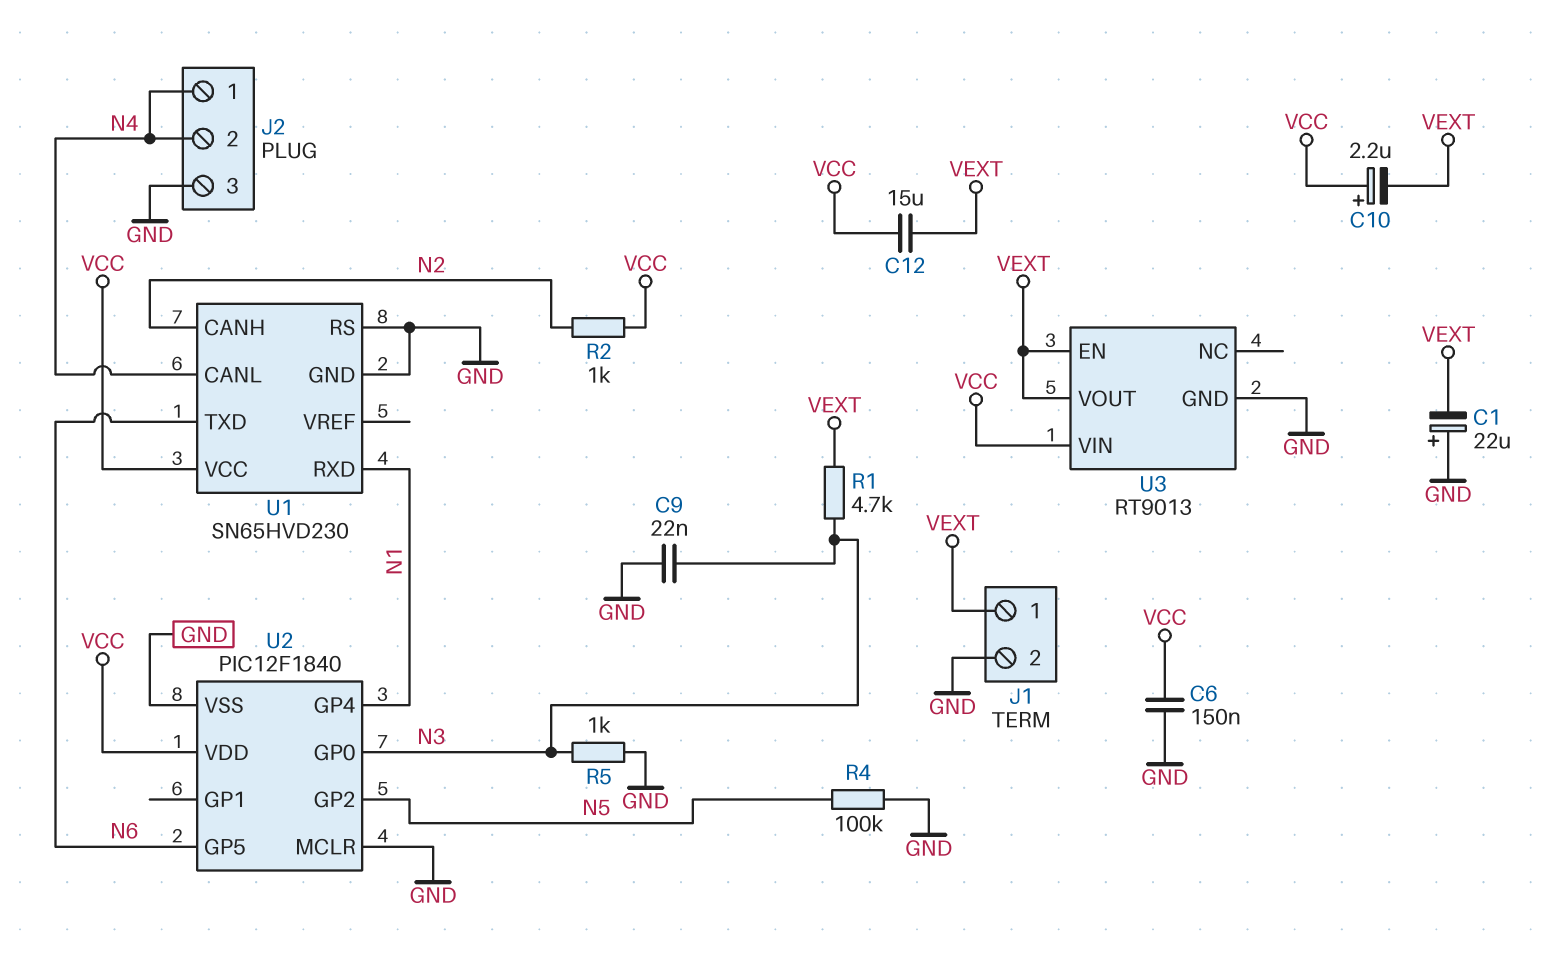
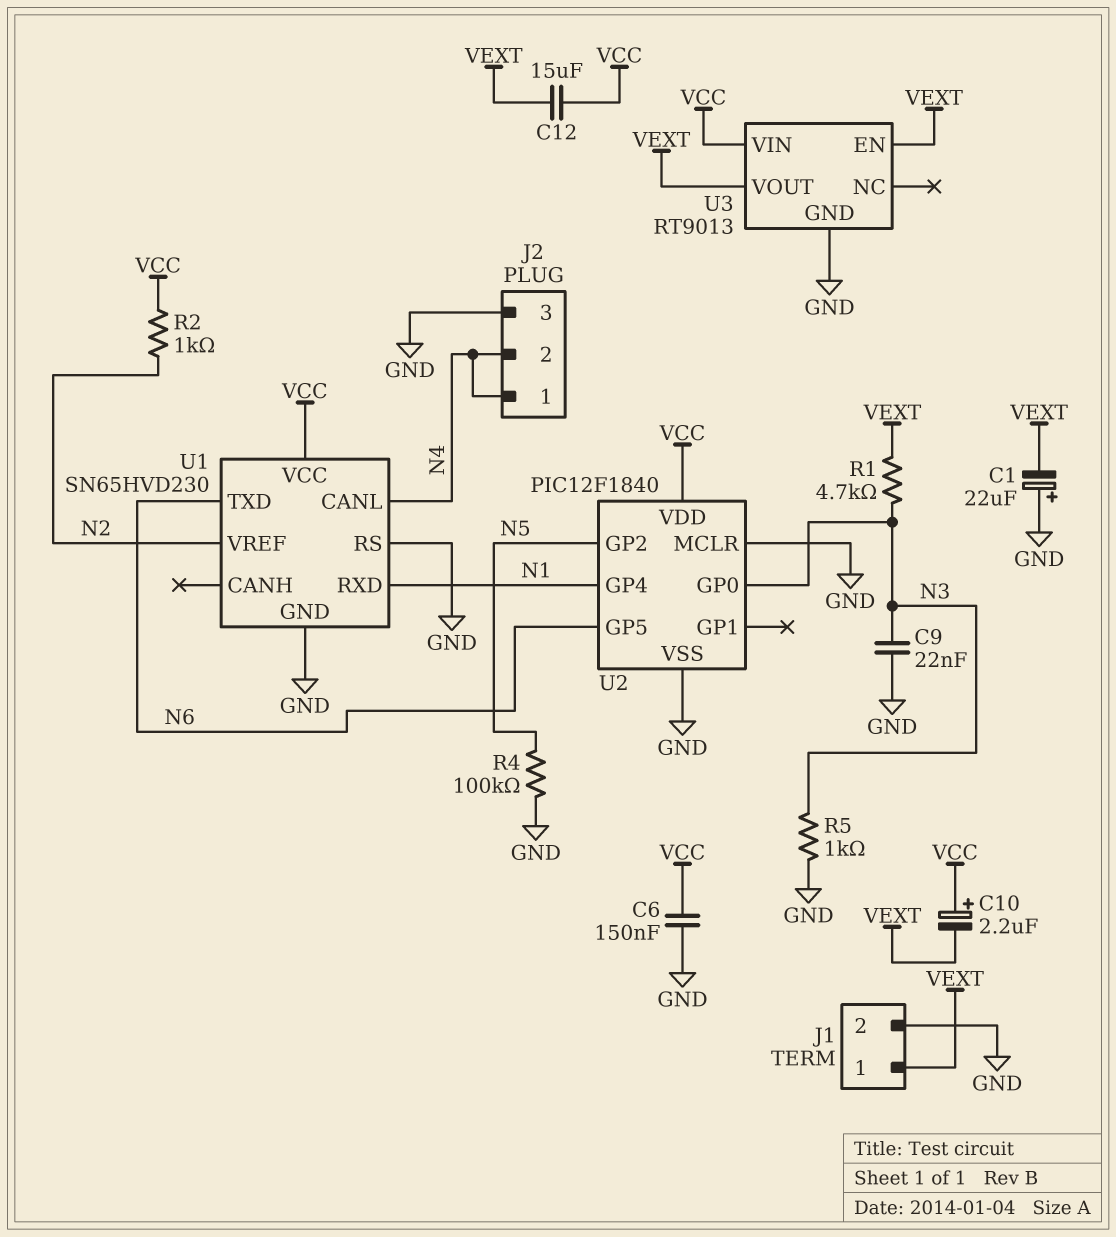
U1 pin CANH: N2 -> none
U1 pin VREF: none -> N2

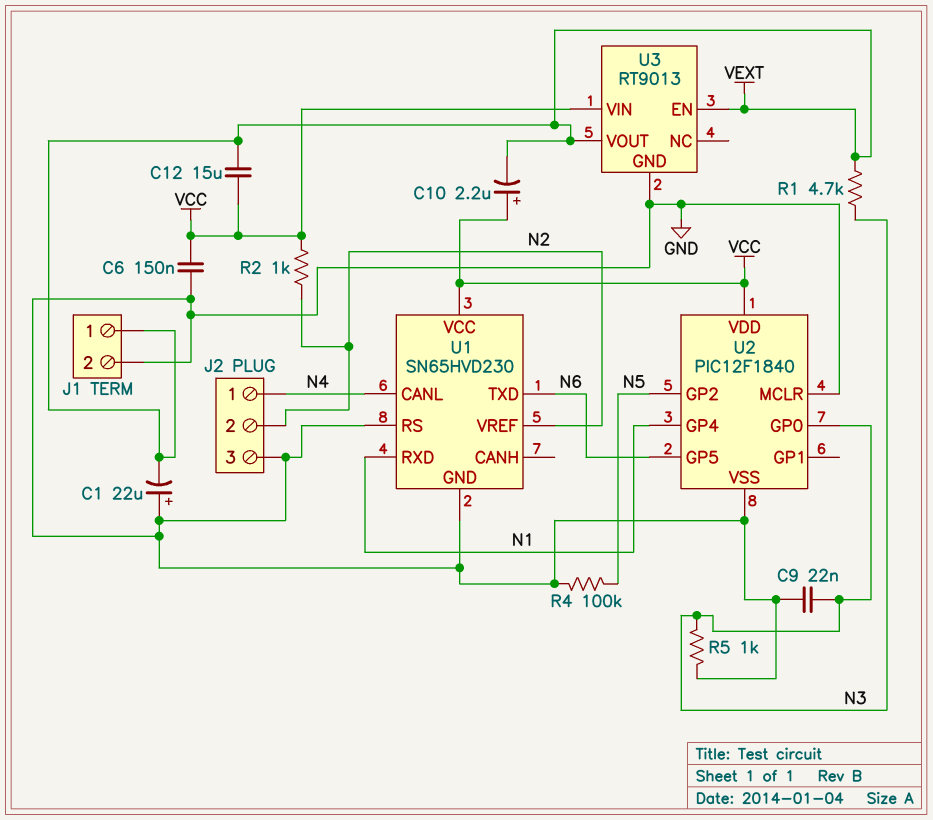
J2 pin 2: N4 -> N2

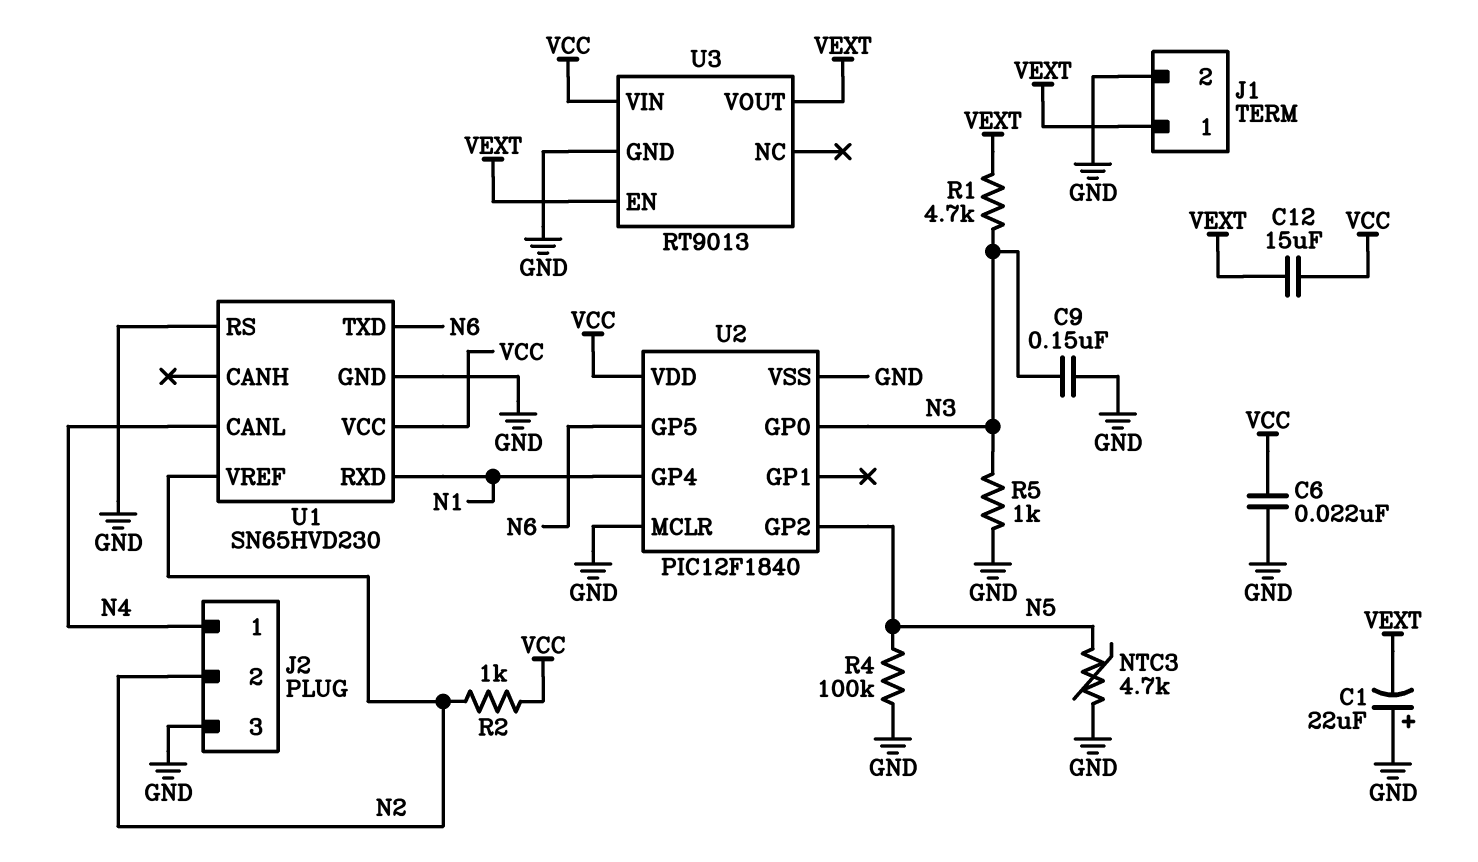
C6: 150nF (GND, VCC) -> 22nF (GND, VCC)
C9: 22nF (GND, N3) -> 150nF (GND, N3)
C10: 2.2uF (plus VCC, minus VEXT) -> none
NTC3: none -> 4.7k (GND, N5)

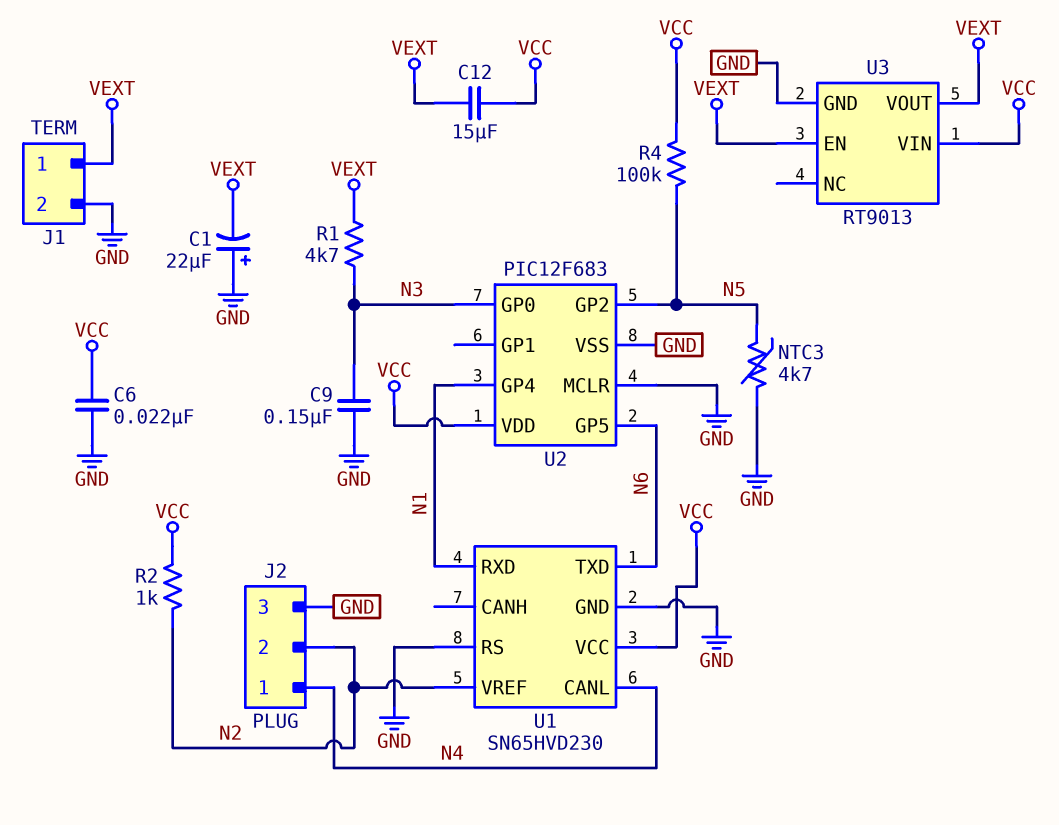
R4: 100k (GND, N5) -> 100k (N5, VCC)
R5: 1k (GND, N3) -> none
U2: PIC12F1840 -> PIC12F683

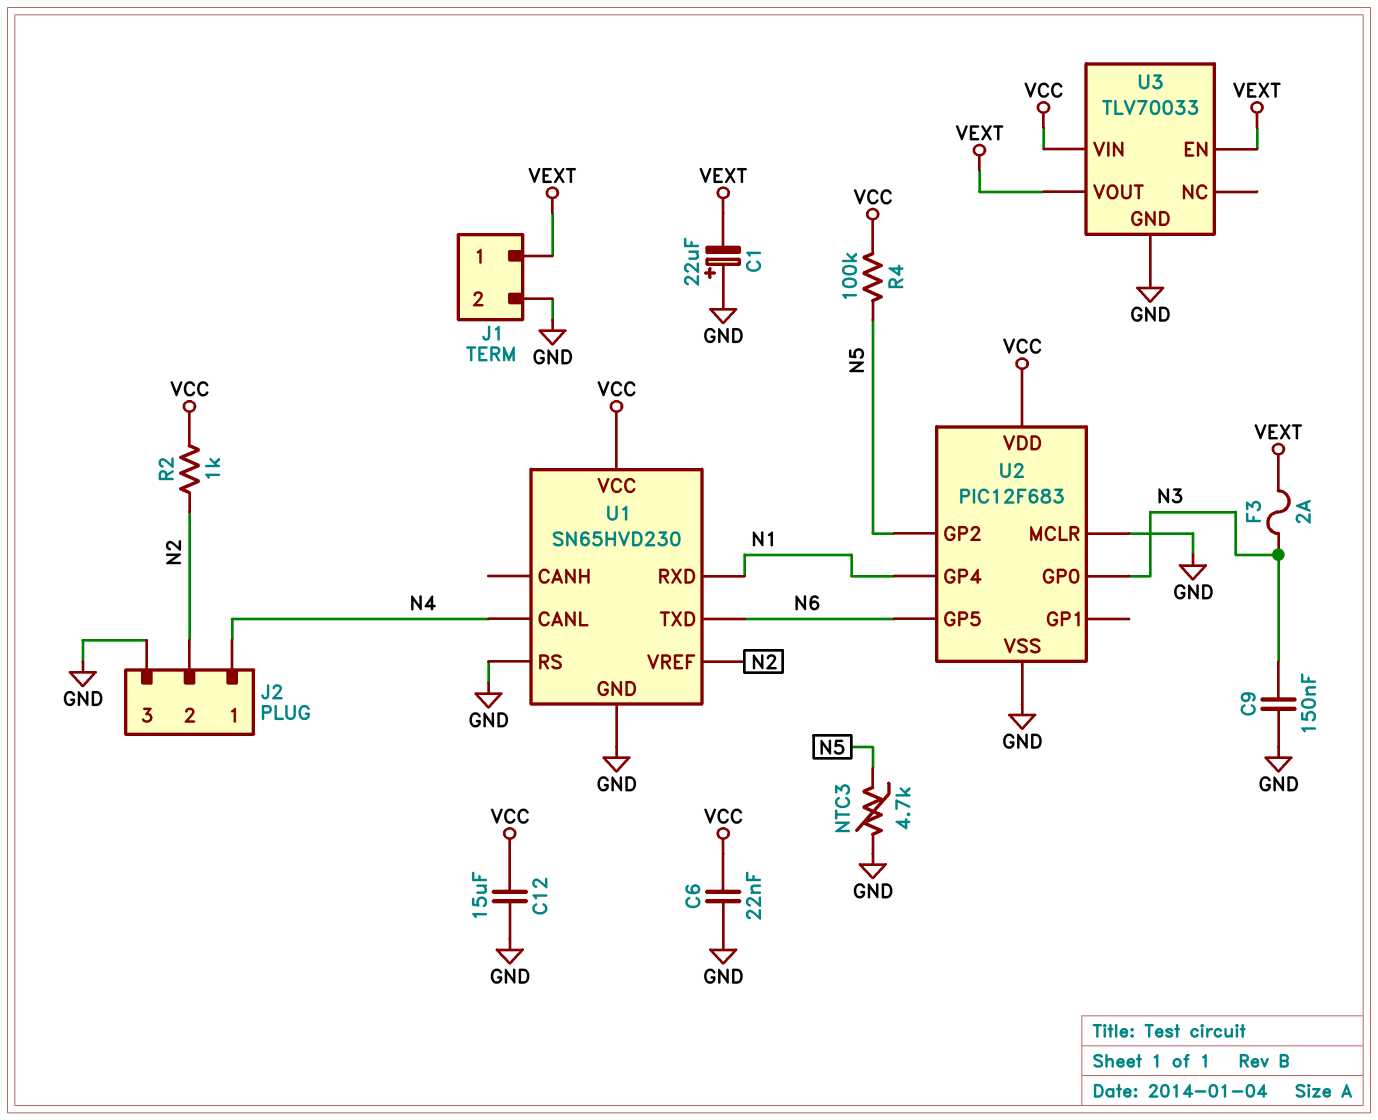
C12: 15uF (VCC, VEXT) -> 15uF (GND, VCC)
F3: none -> 2A (N3, VEXT)
R1: 4.7k (N3, VEXT) -> none
U3: RT9013 -> TLV70033

